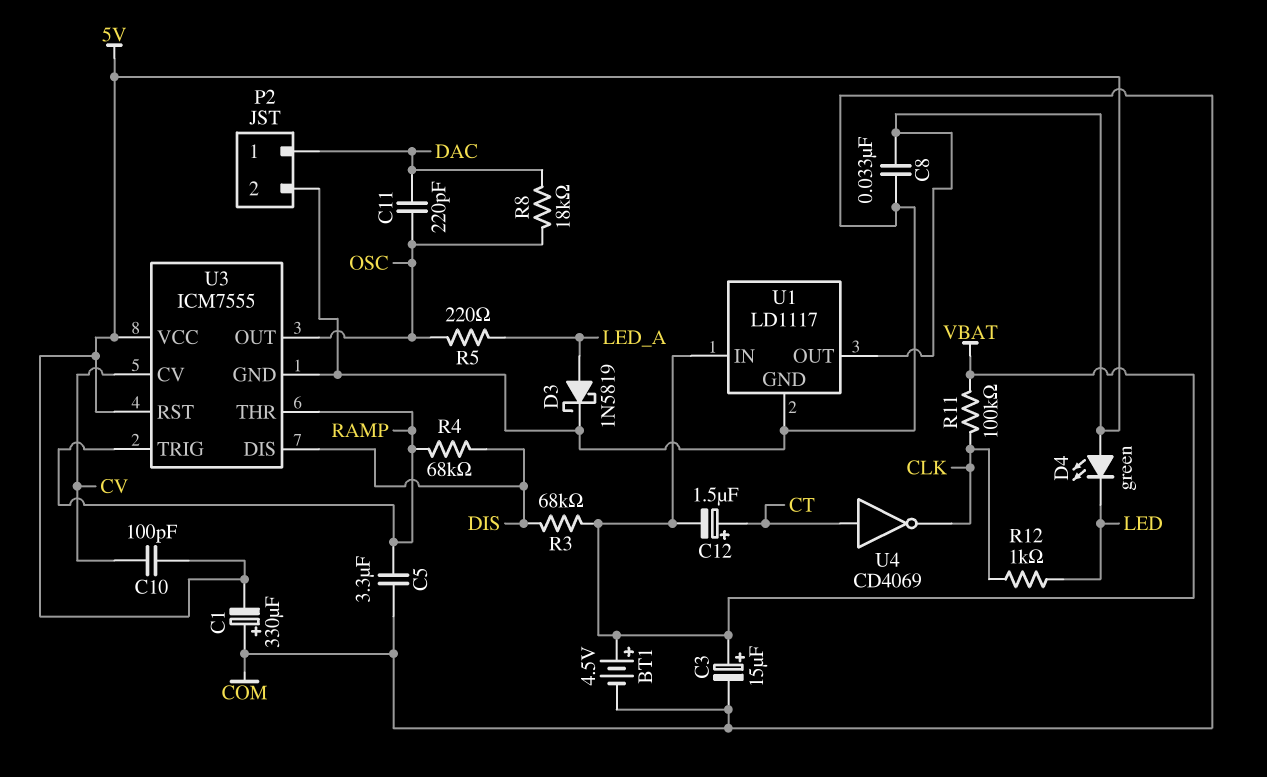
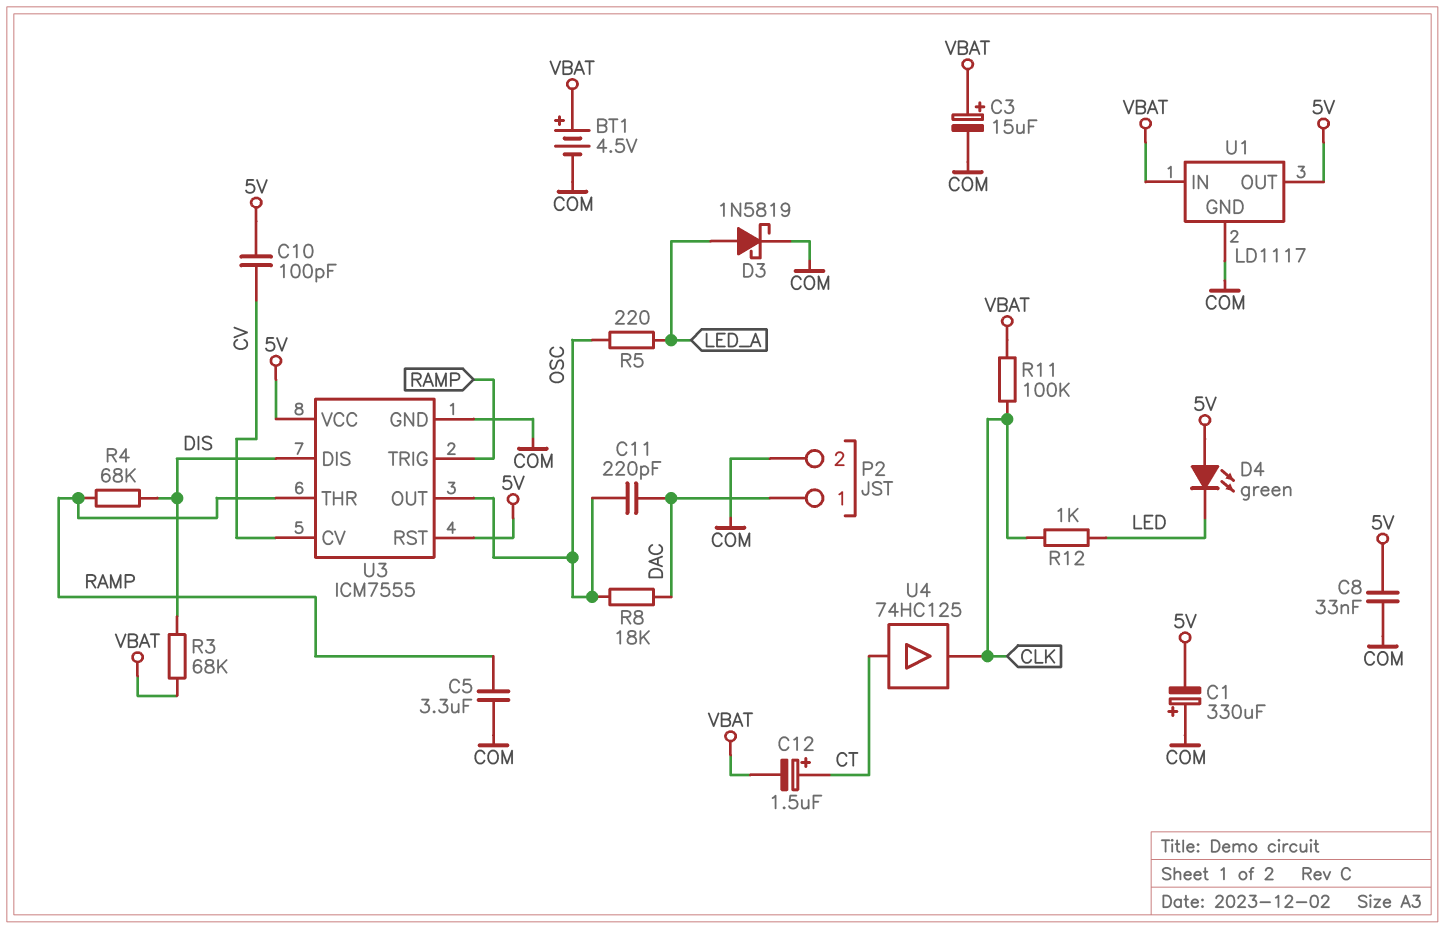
U4: NOT CD4069 (in CT, out CLK) -> buffer 74HC125 (in CT, out CLK)

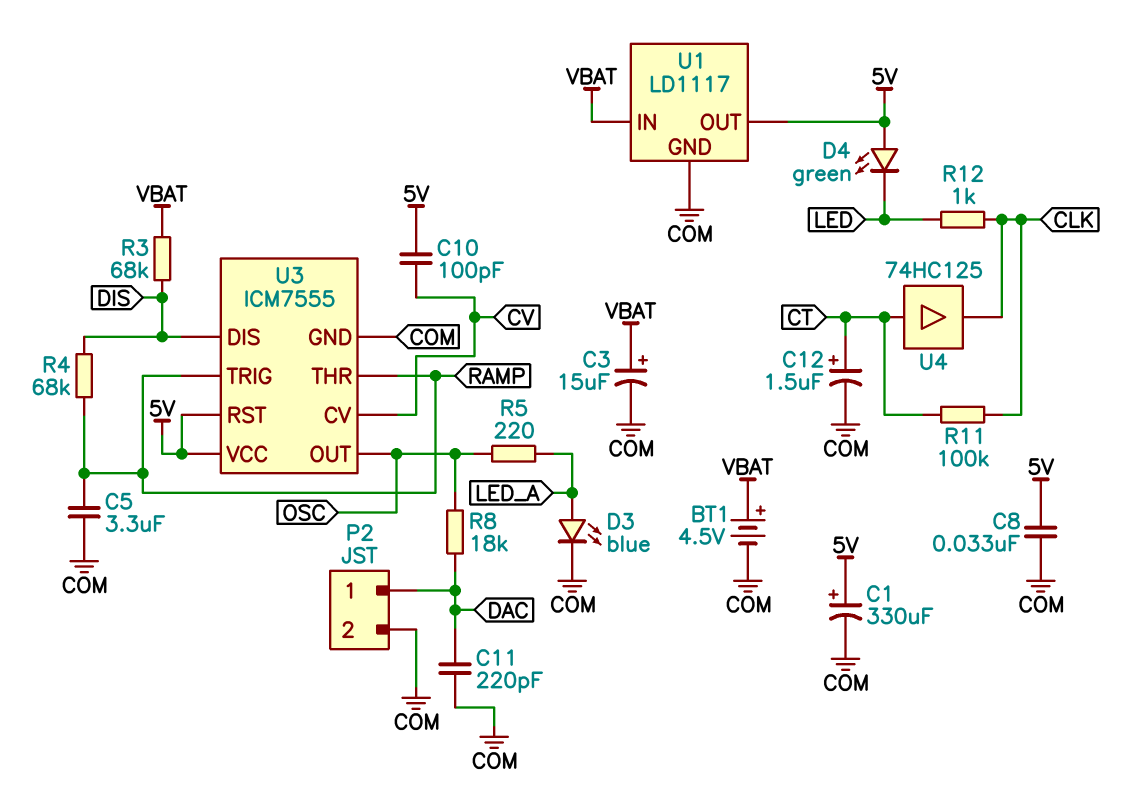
C1: 330uF (plus COM, minus 5V) -> 330uF (plus 5V, minus COM)
C11: 220pF (DAC, OSC) -> 220pF (COM, DAC)
C12: 1.5uF (plus CT, minus VBAT) -> 1.5uF (plus CT, minus COM)
D3: schottky 1N5819 (A LED_A, K COM) -> LED blue (A LED_A, K COM)
R11: 100k (CLK, VBAT) -> 100k (CLK, CT)

